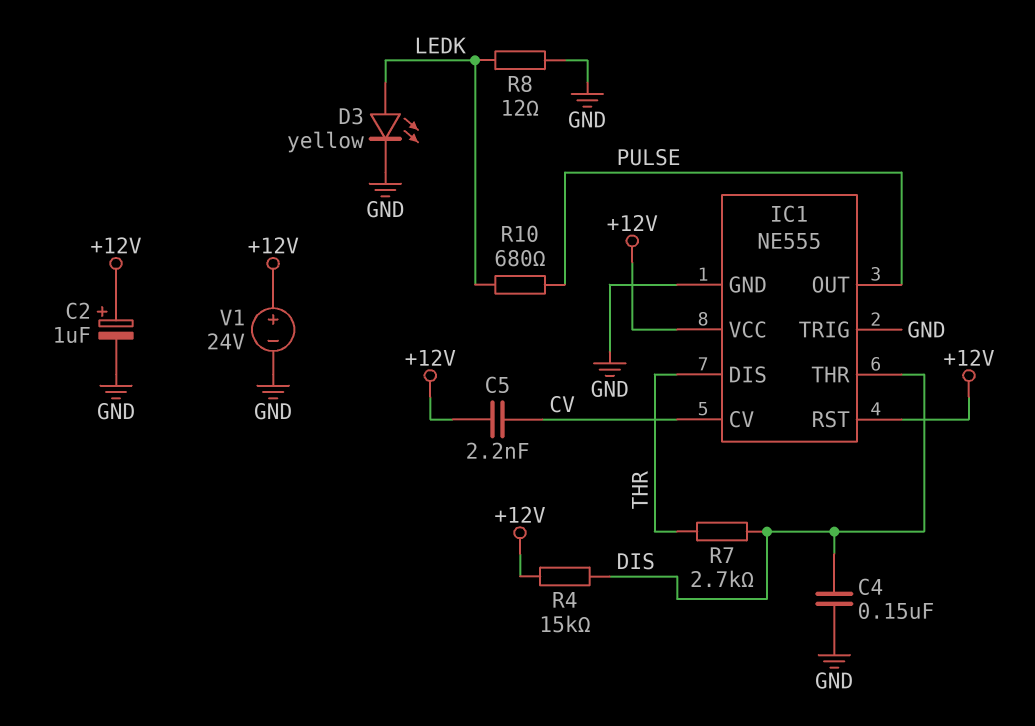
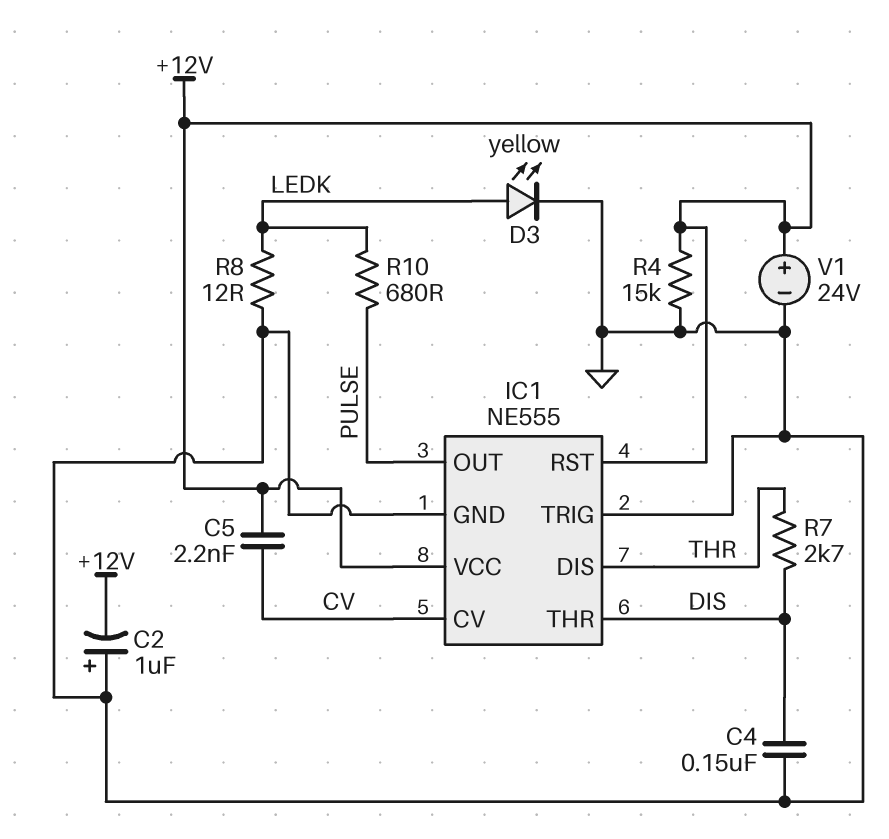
C2: 1uF (plus +12V, minus GND) -> 1uF (plus GND, minus +12V)
R4: 15k (+12V, DIS) -> 15k (+12V, GND)

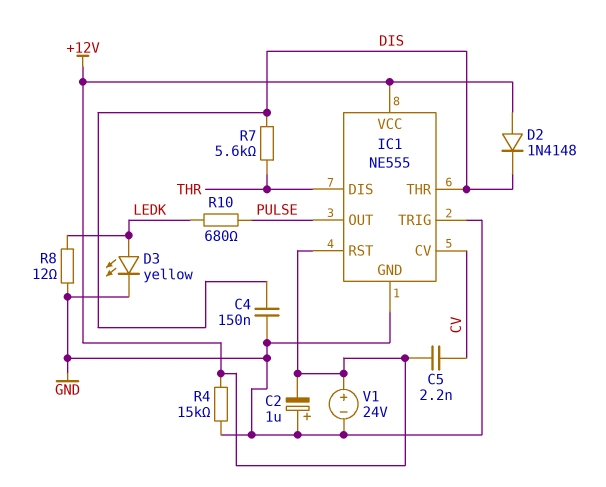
D2: none -> diode 1N4148 (A +12V, K DIS)
R7: 2.7k (DIS, THR) -> 5.6k (DIS, THR)

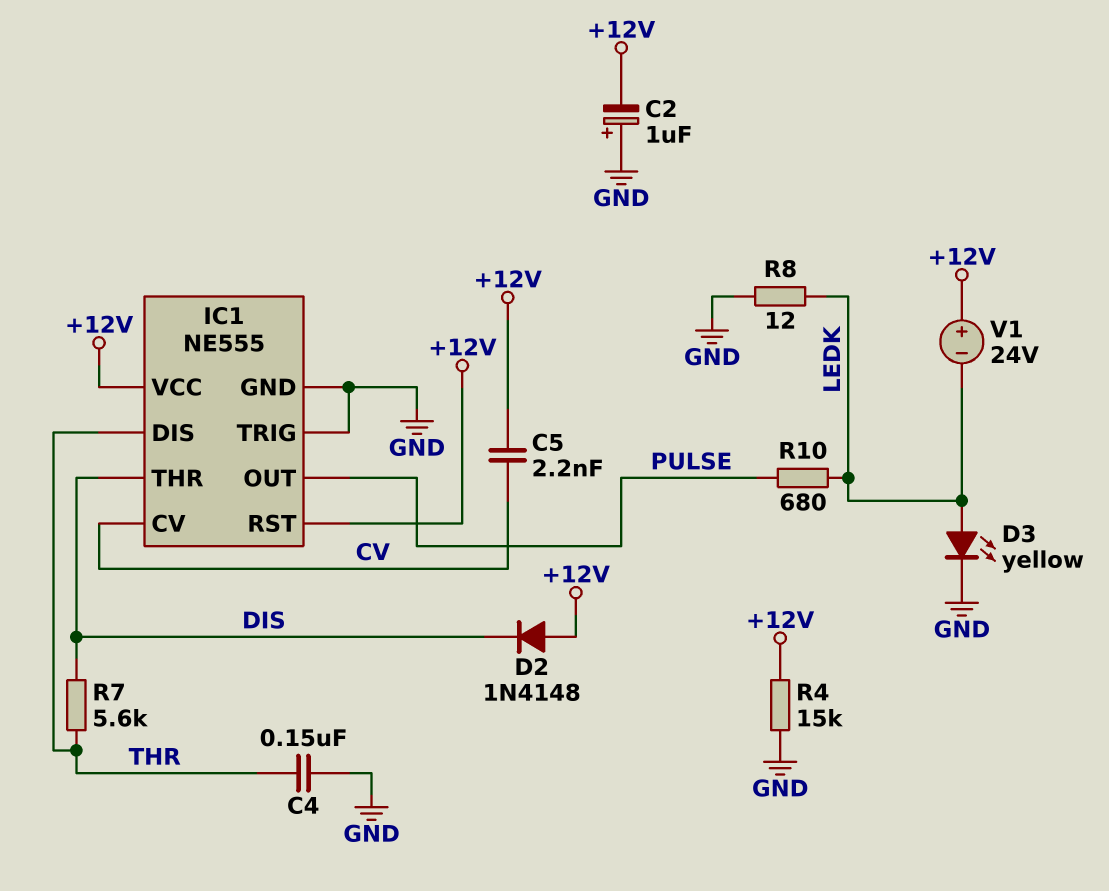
C4: 150nF (DIS, GND) -> 150nF (GND, THR)
V1: 24V (plus +12V, minus GND) -> 24V (plus +12V, minus LEDK)

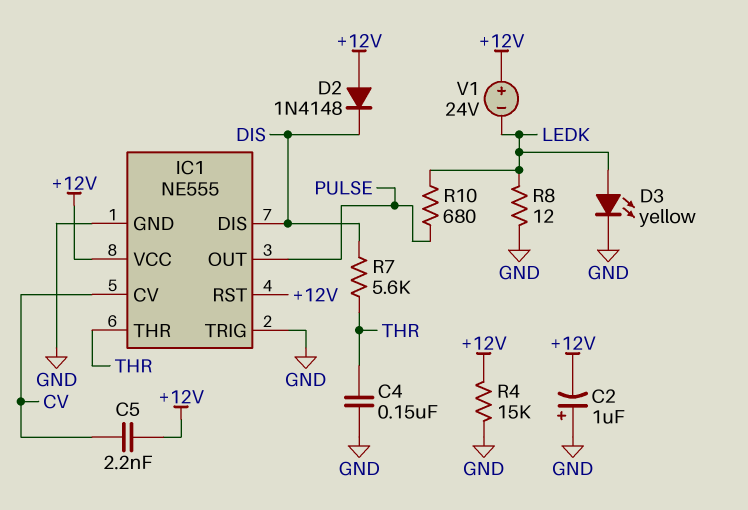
IC1 pin DIS: THR -> DIS
IC1 pin THR: DIS -> THR

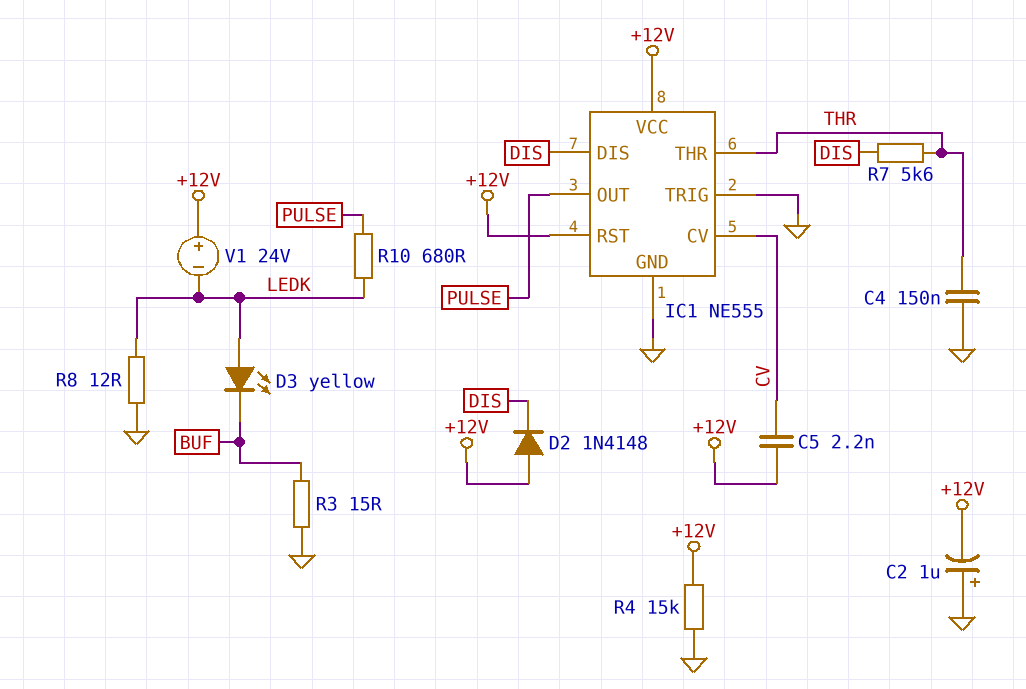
D3: LED yellow (A LEDK, K GND) -> LED yellow (A LEDK, K BUF)
R3: none -> 15 (BUF, GND)

